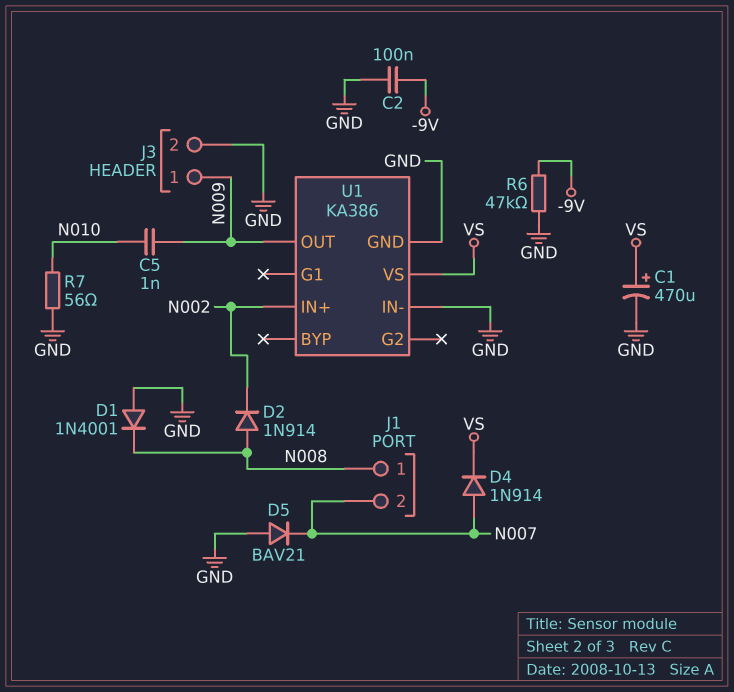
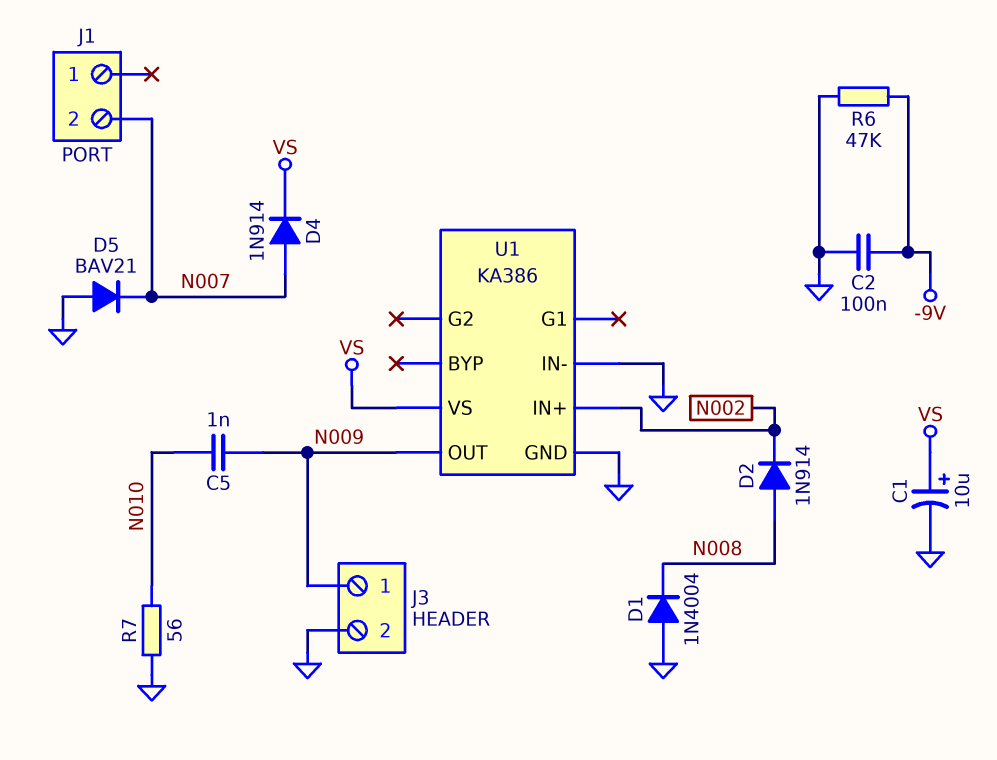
C1: 470uF (plus VS, minus GND) -> 10uF (plus VS, minus GND)
D1: diode 1N4001 (A GND, K N008) -> diode 1N4004 (A GND, K N008)
J1 pin 1: N008 -> none

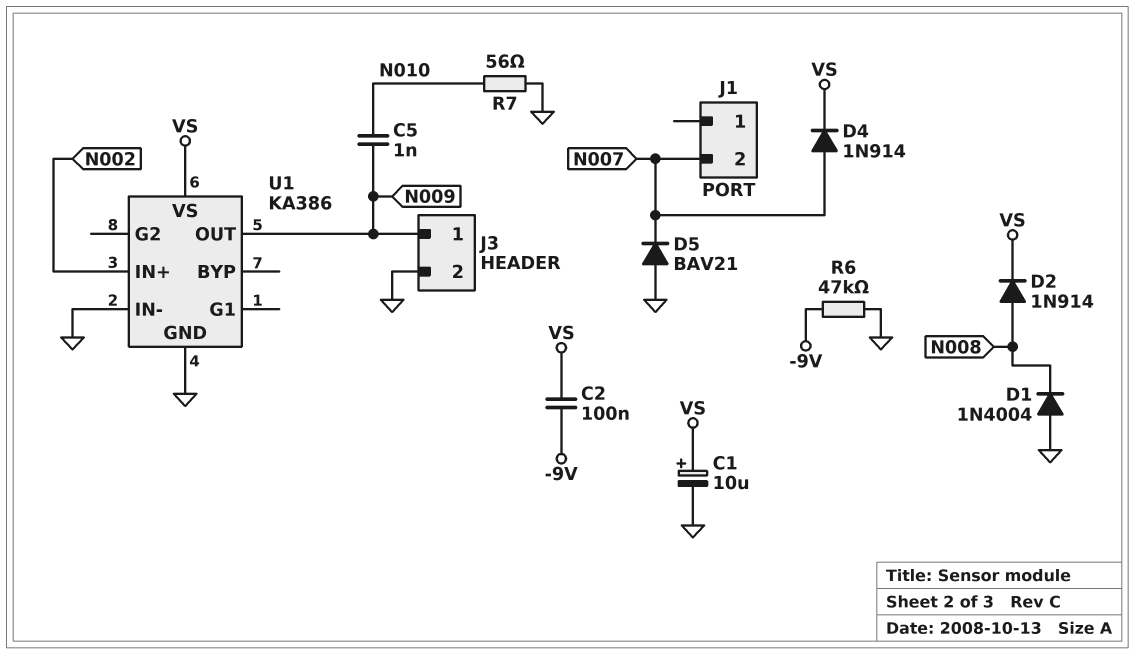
C2: 100nF (-9V, GND) -> 100nF (-9V, VS)
D2: diode 1N914 (A N008, K N002) -> diode 1N914 (A N008, K VS)

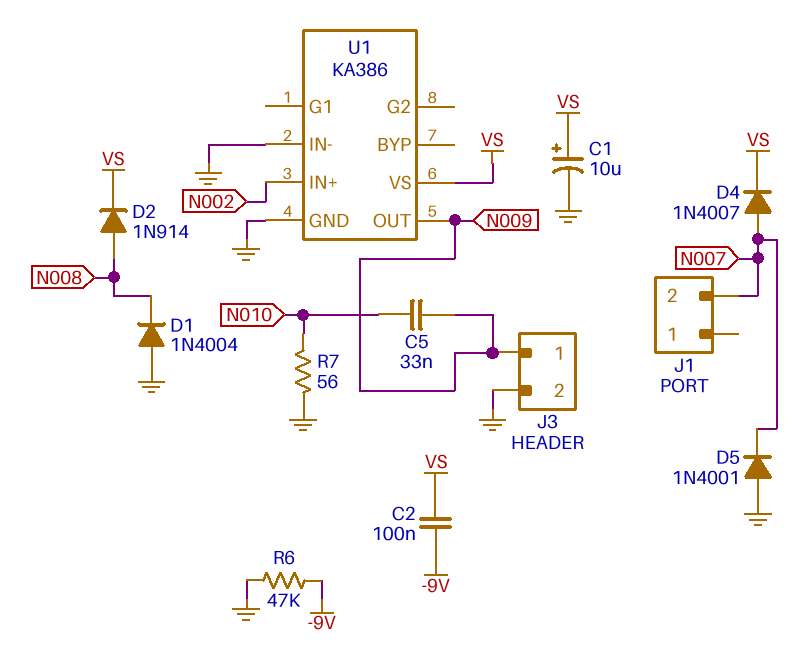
C5: 1nF (N009, N010) -> 33nF (N009, N010)
D4: diode 1N914 (A N007, K VS) -> diode 1N4007 (A N007, K VS)
D5: diode BAV21 (A GND, K N007) -> diode 1N4001 (A GND, K N007)

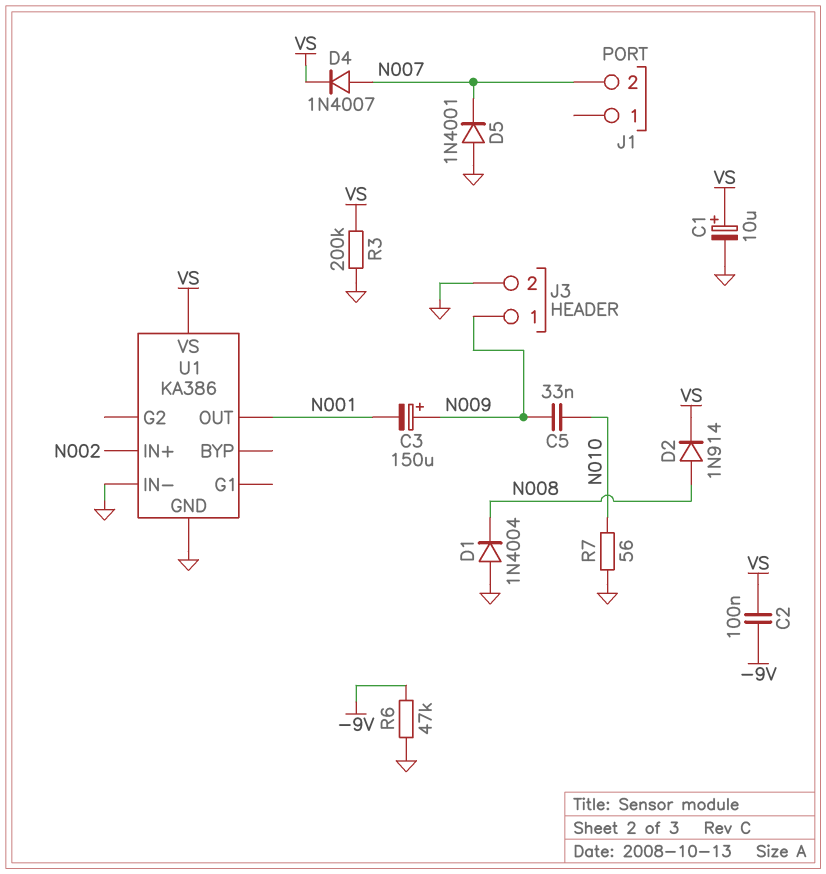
C3: none -> 150uF (plus N009, minus N001)
R3: none -> 200k (GND, VS)
U1 pin OUT: N009 -> N001

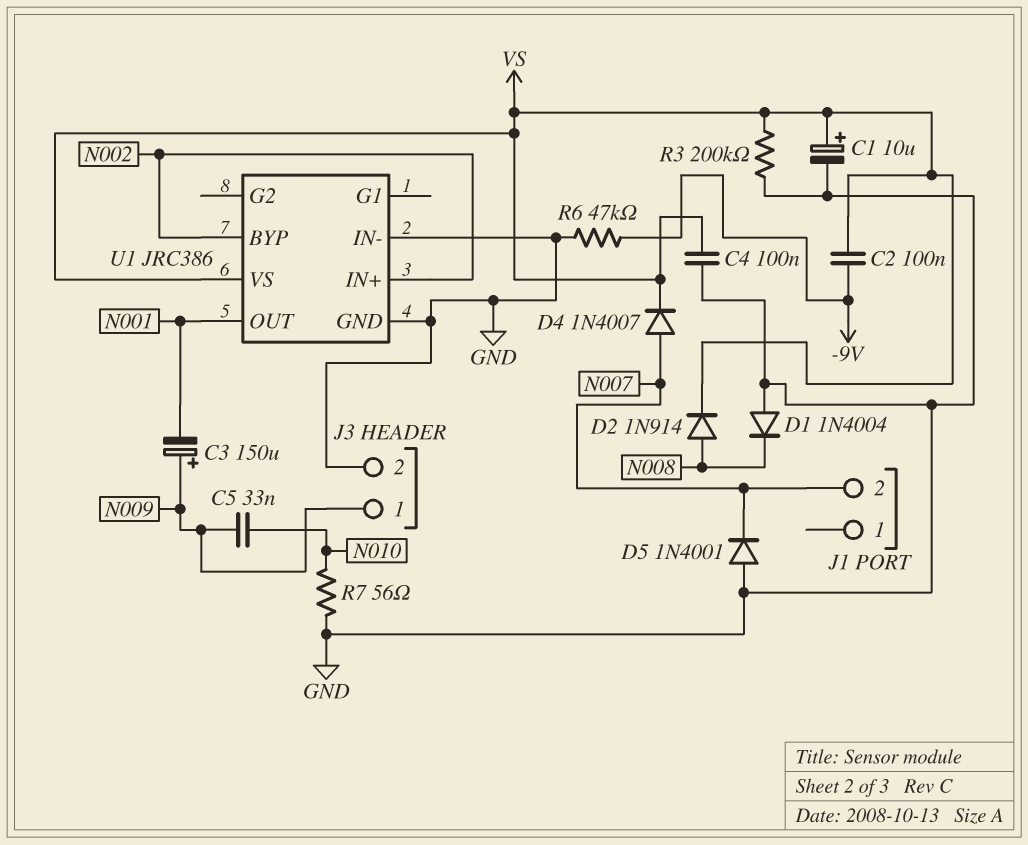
C4: none -> 100nF (GND, VS)
U1: KA386 -> JRC386
U1 pin BYP: none -> N002

